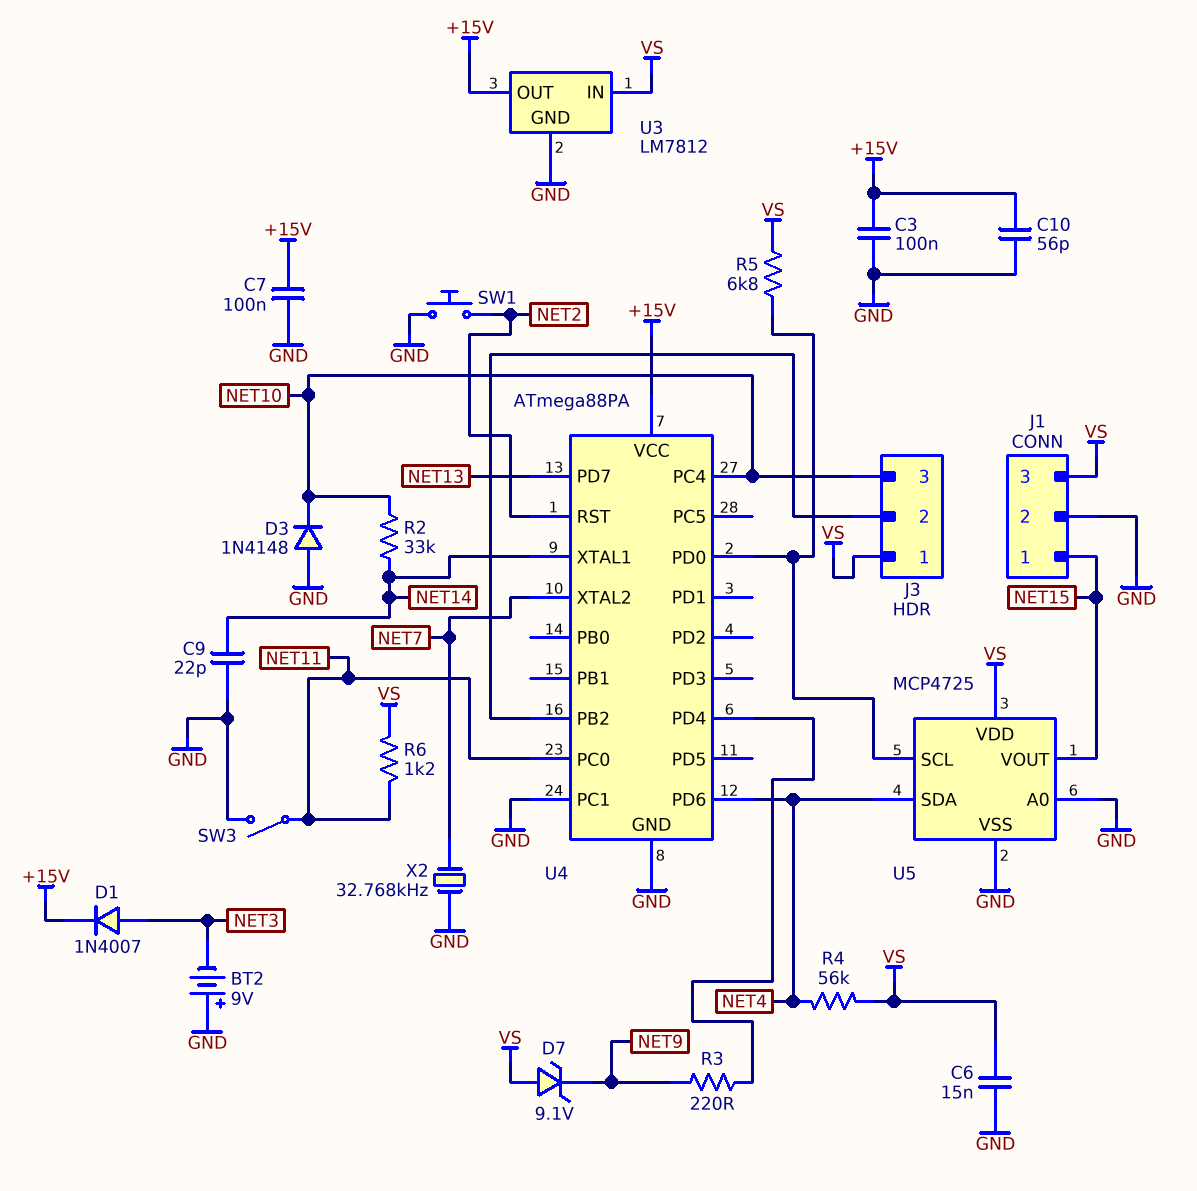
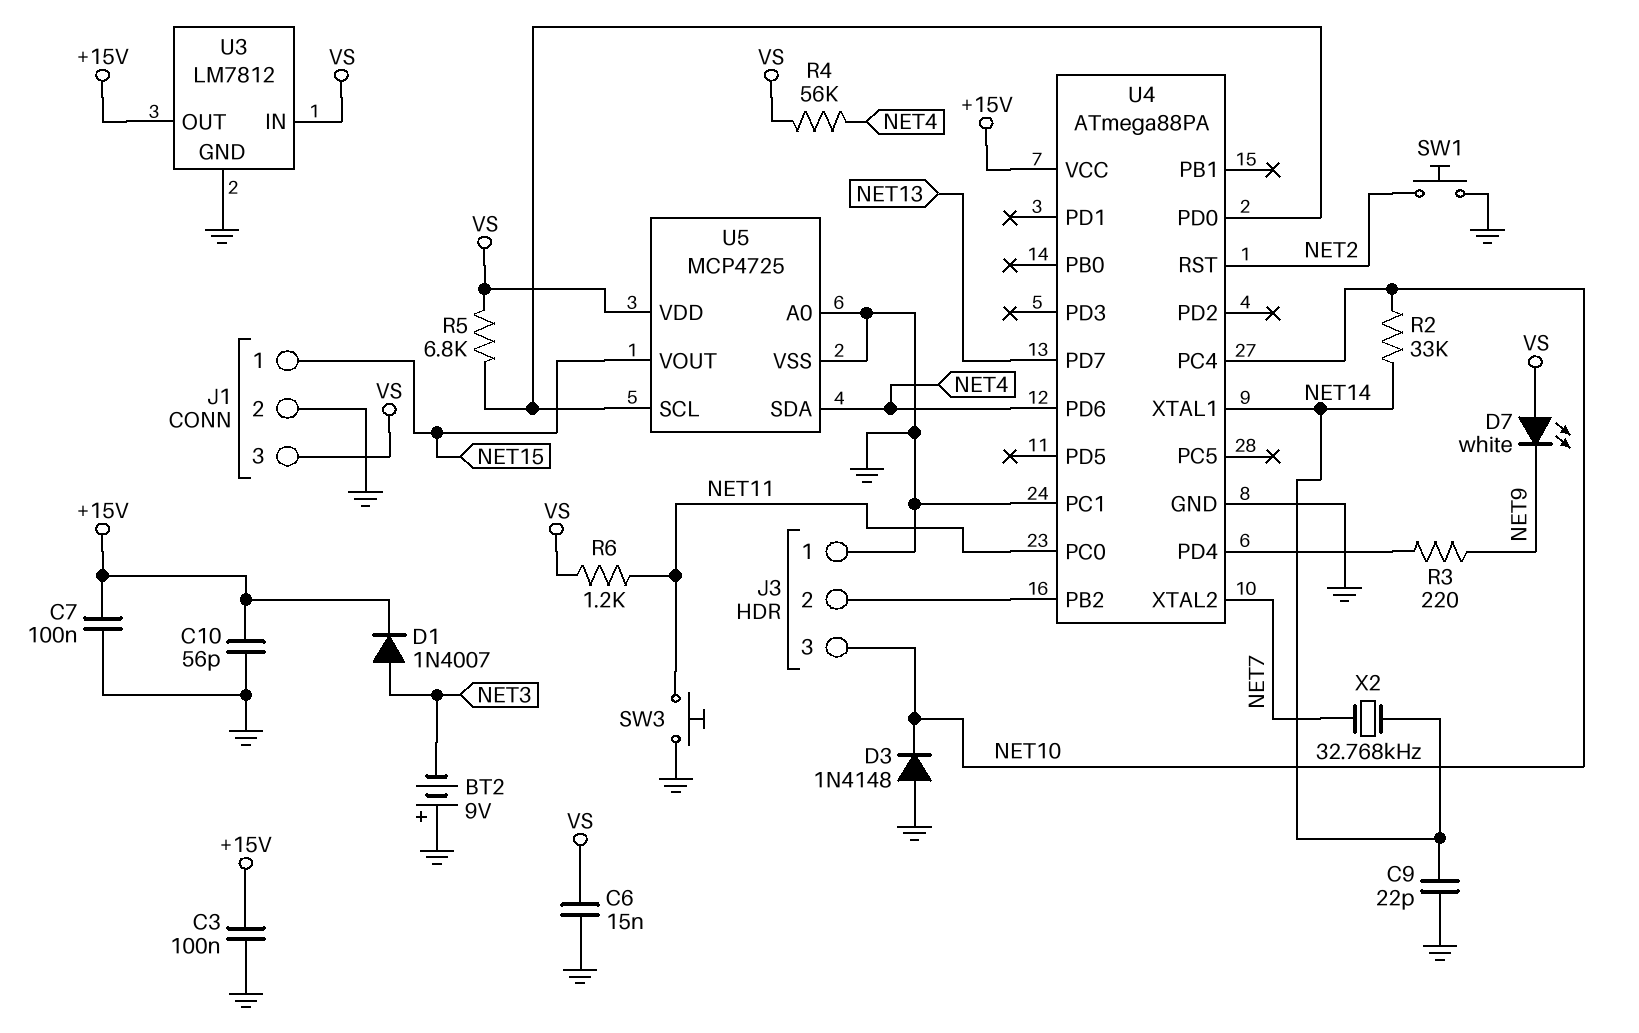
D7: zener 9.1V (A VS, K NET9) -> LED white (A VS, K NET9)
J3 pin 1: VS -> GND
SW3: switch (GND, NET11) -> button (GND, NET11)
X2: 32.768kHz (GND, NET7) -> 32.768kHz (NET7, NET14)

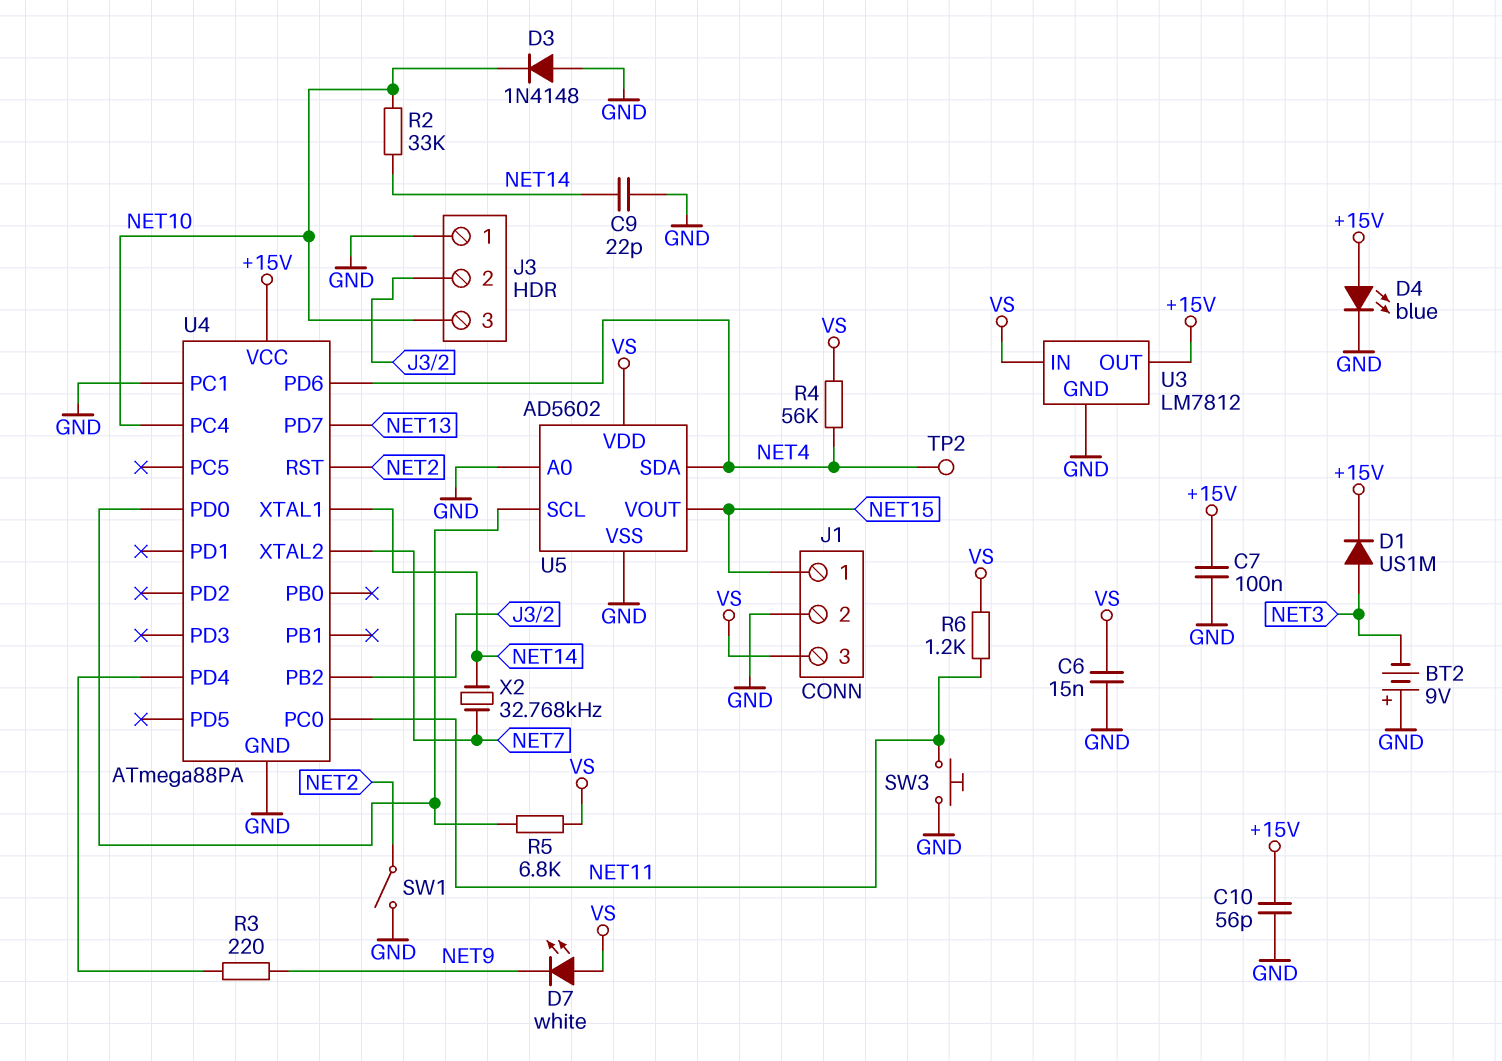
C3: 100nF (+15V, GND) -> none
D1: diode 1N4007 (A NET3, K +15V) -> diode US1M (A NET3, K +15V)
D4: none -> LED blue (A +15V, K GND)
SW1: button (GND, NET2) -> switch (GND, NET2)
TP2: none -> test point (NET4)
U5: MCP4725 -> AD5602

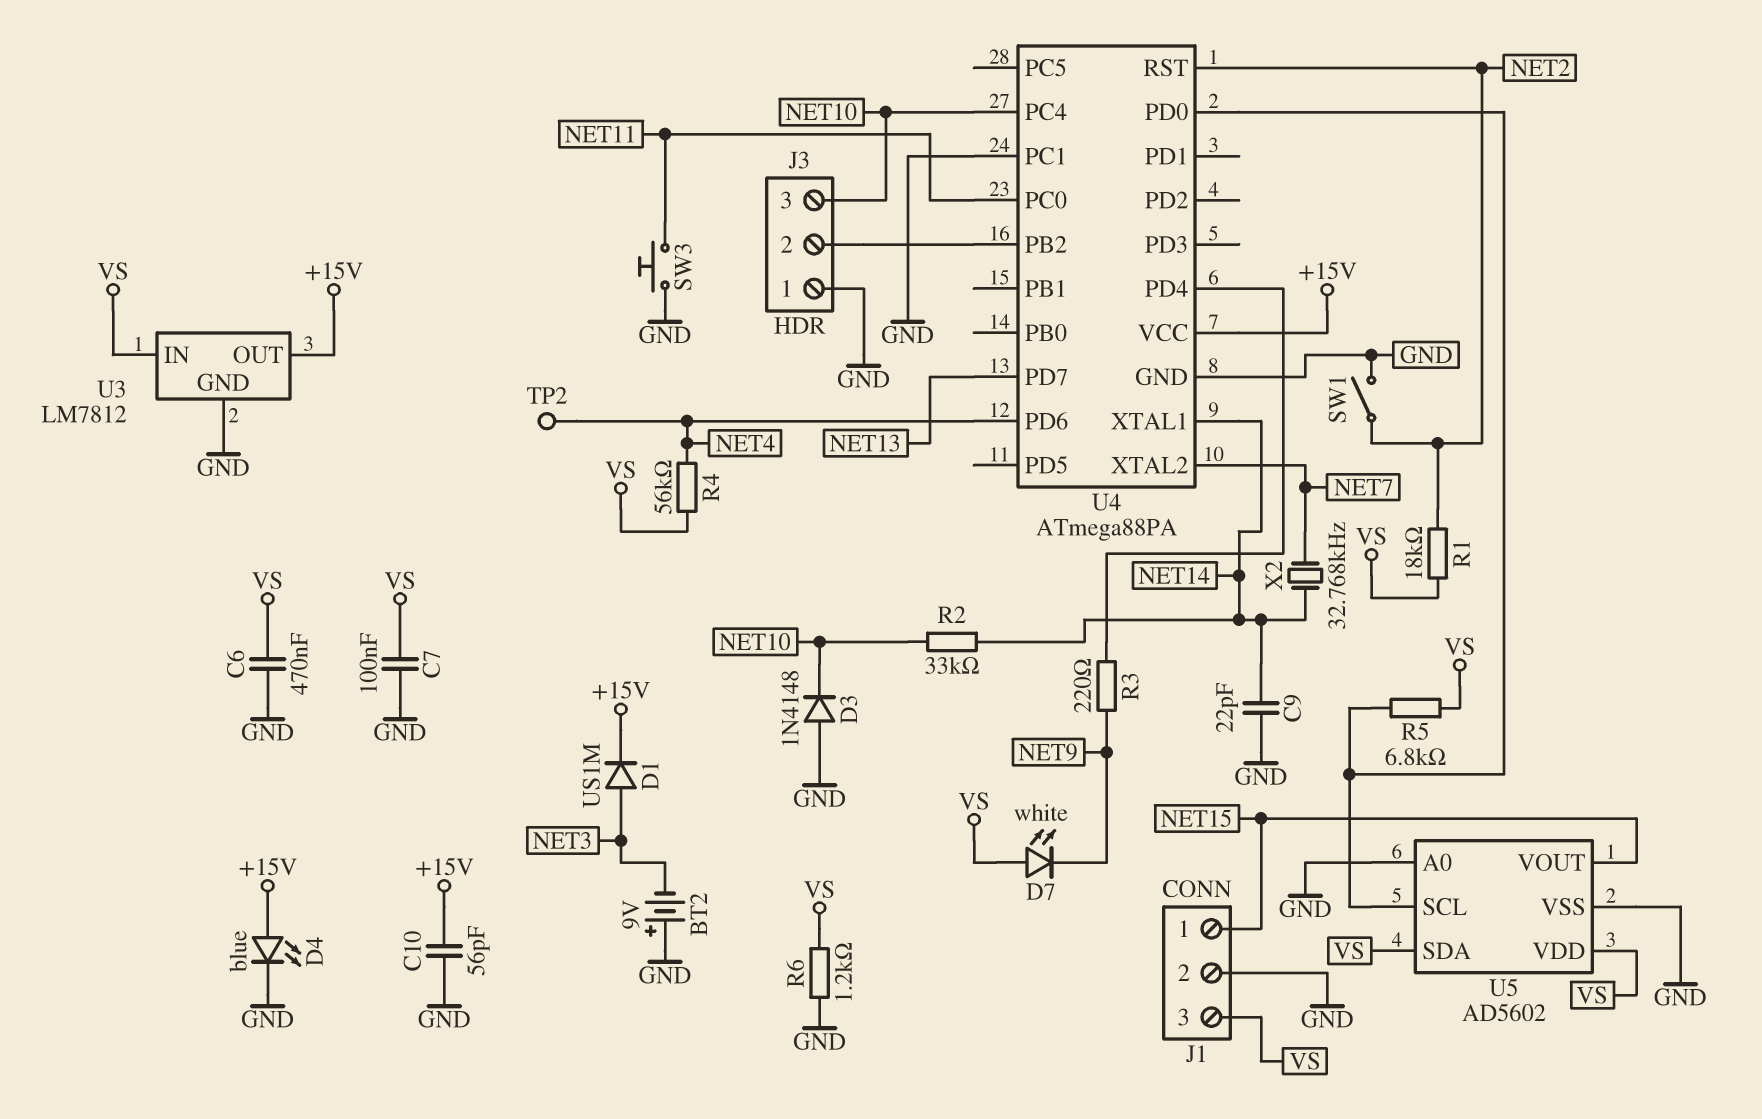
C6: 15nF (GND, VS) -> 470nF (GND, VS)
C7: 100nF (+15V, GND) -> 100nF (GND, VS)
R1: none -> 18k (NET2, VS)
R6: 1.2k (NET11, VS) -> 1.2k (GND, VS)
U5 pin SDA: NET4 -> VS

